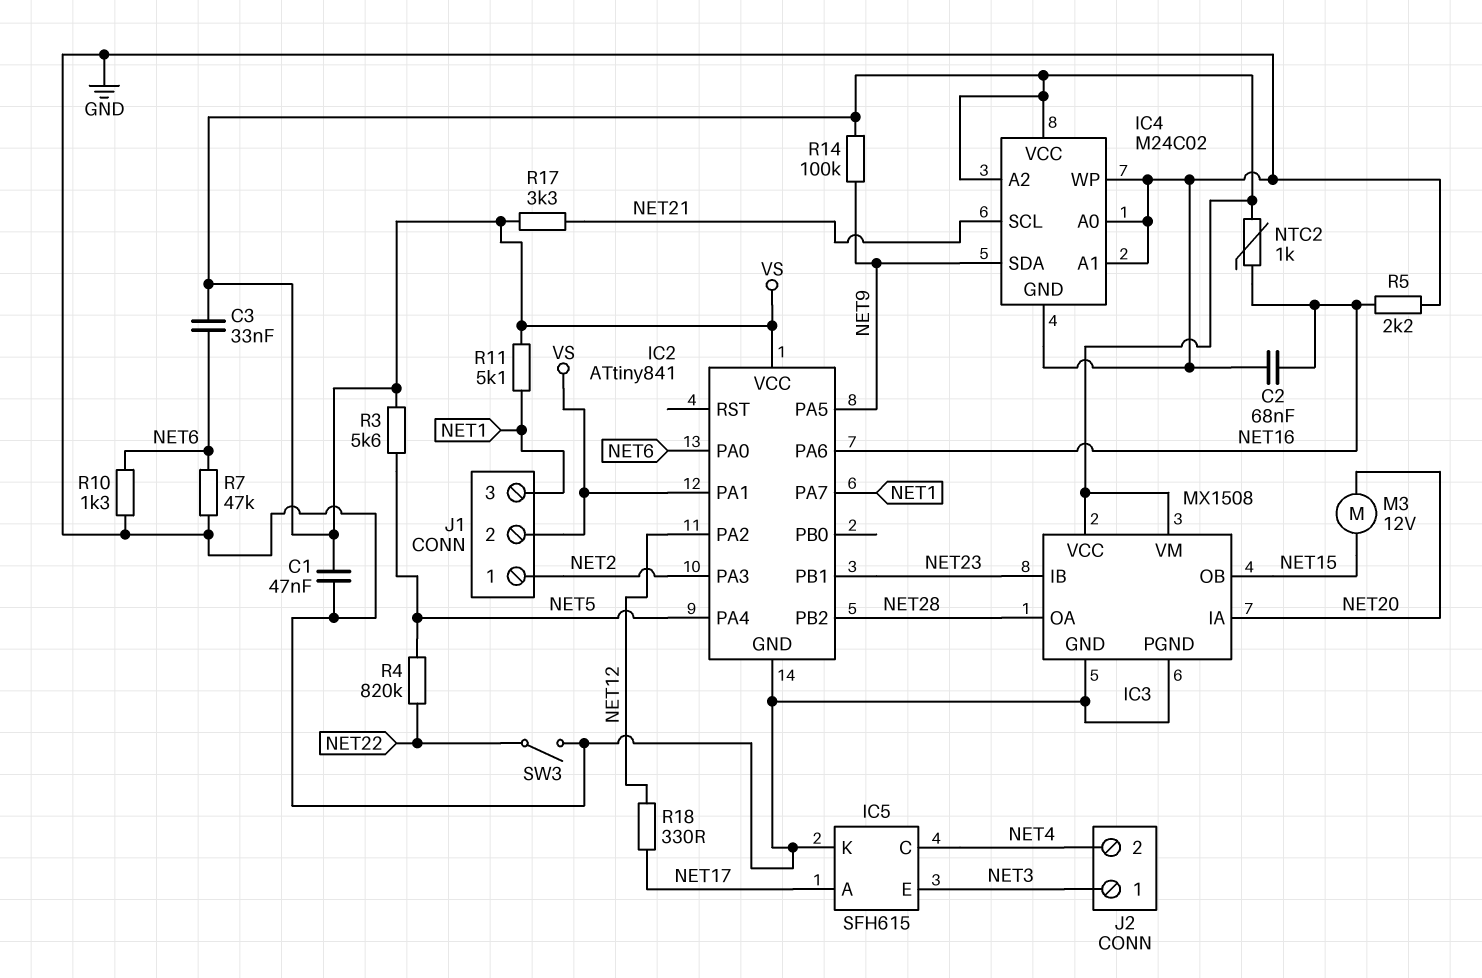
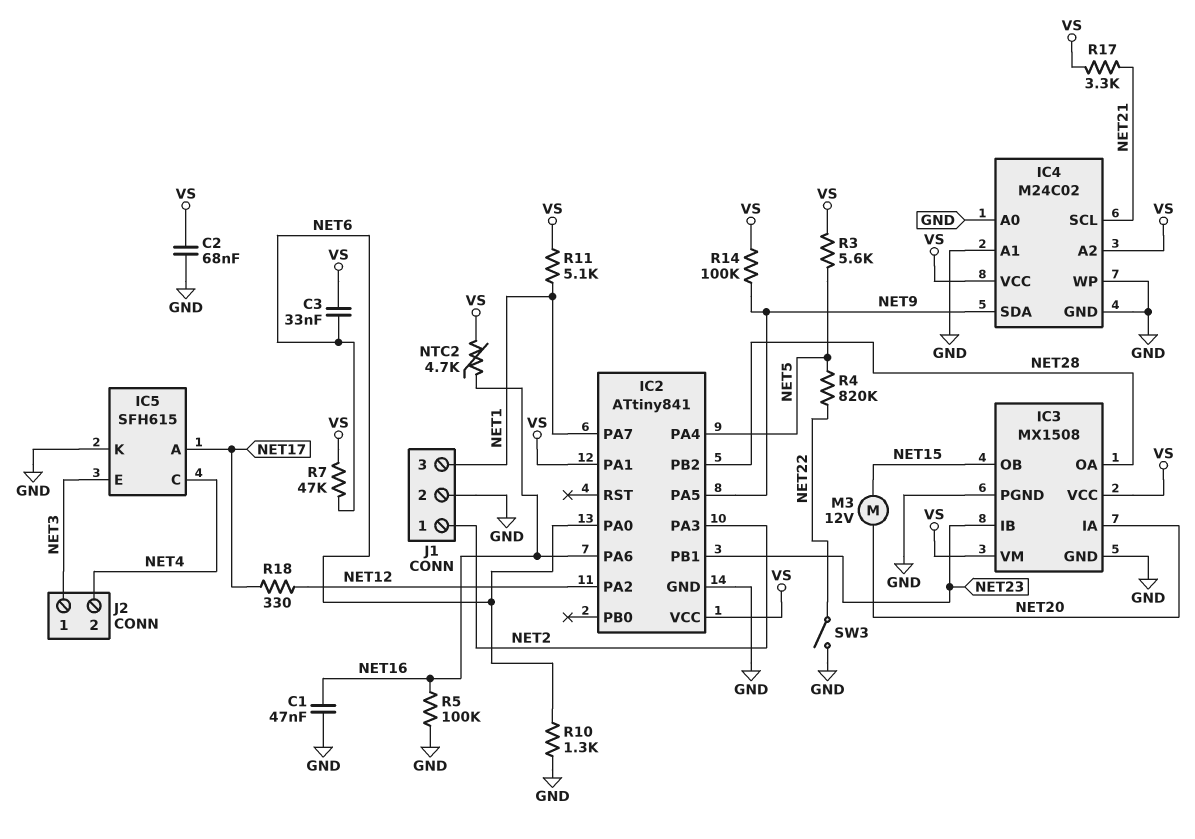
C1: 47nF (GND, VS) -> 47nF (GND, NET16)
C2: 68nF (GND, NET16) -> 68nF (GND, VS)
J1 pin 2: VS -> GND
NTC2: 1k (NET16, VS) -> 4.7k (NET16, VS)
R5: 2.2k (GND, NET16) -> 100k (GND, NET16)
R7: 47k (GND, NET6) -> 47k (NET6, VS)

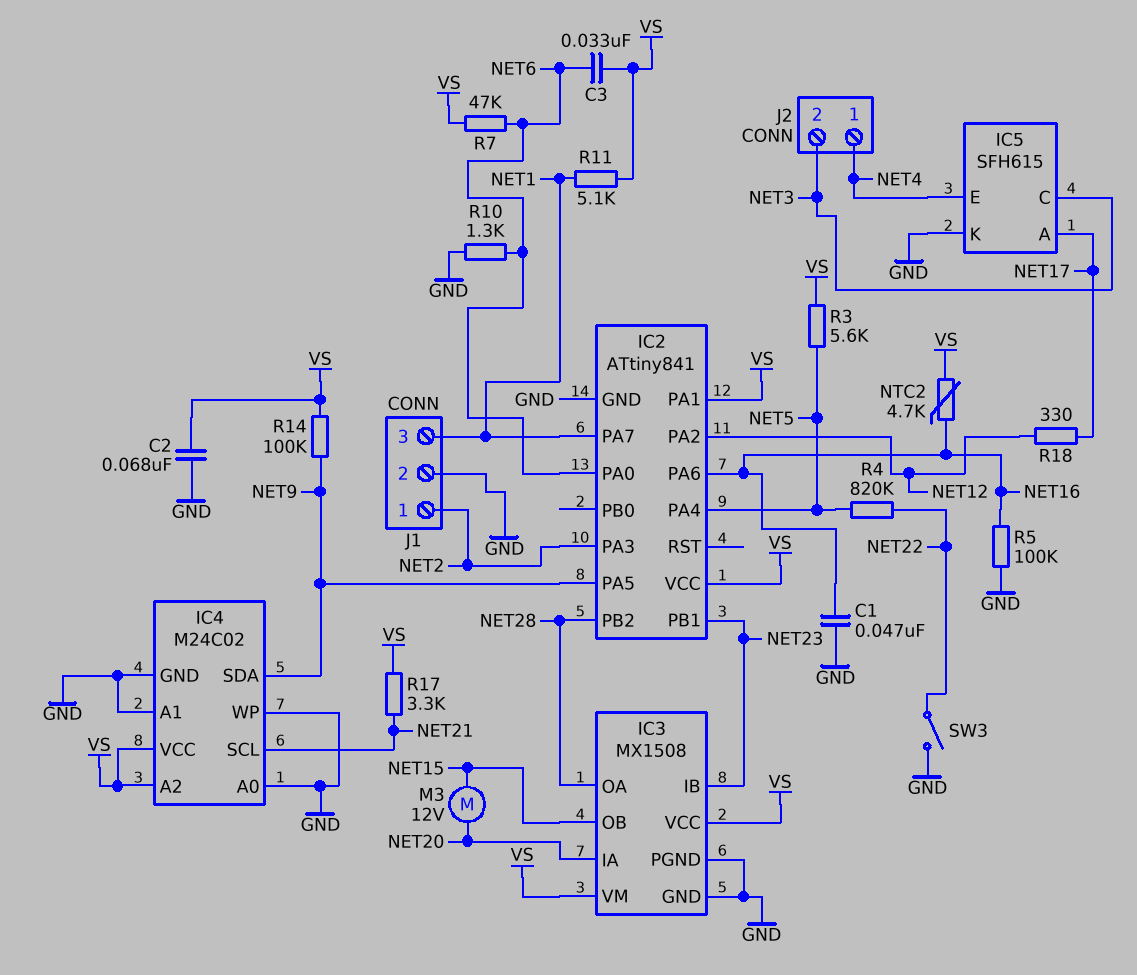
IC5 pin C: NET4 -> NET3
IC5 pin E: NET3 -> NET4
J2 pin 1: NET3 -> NET4
J2 pin 2: NET4 -> NET3

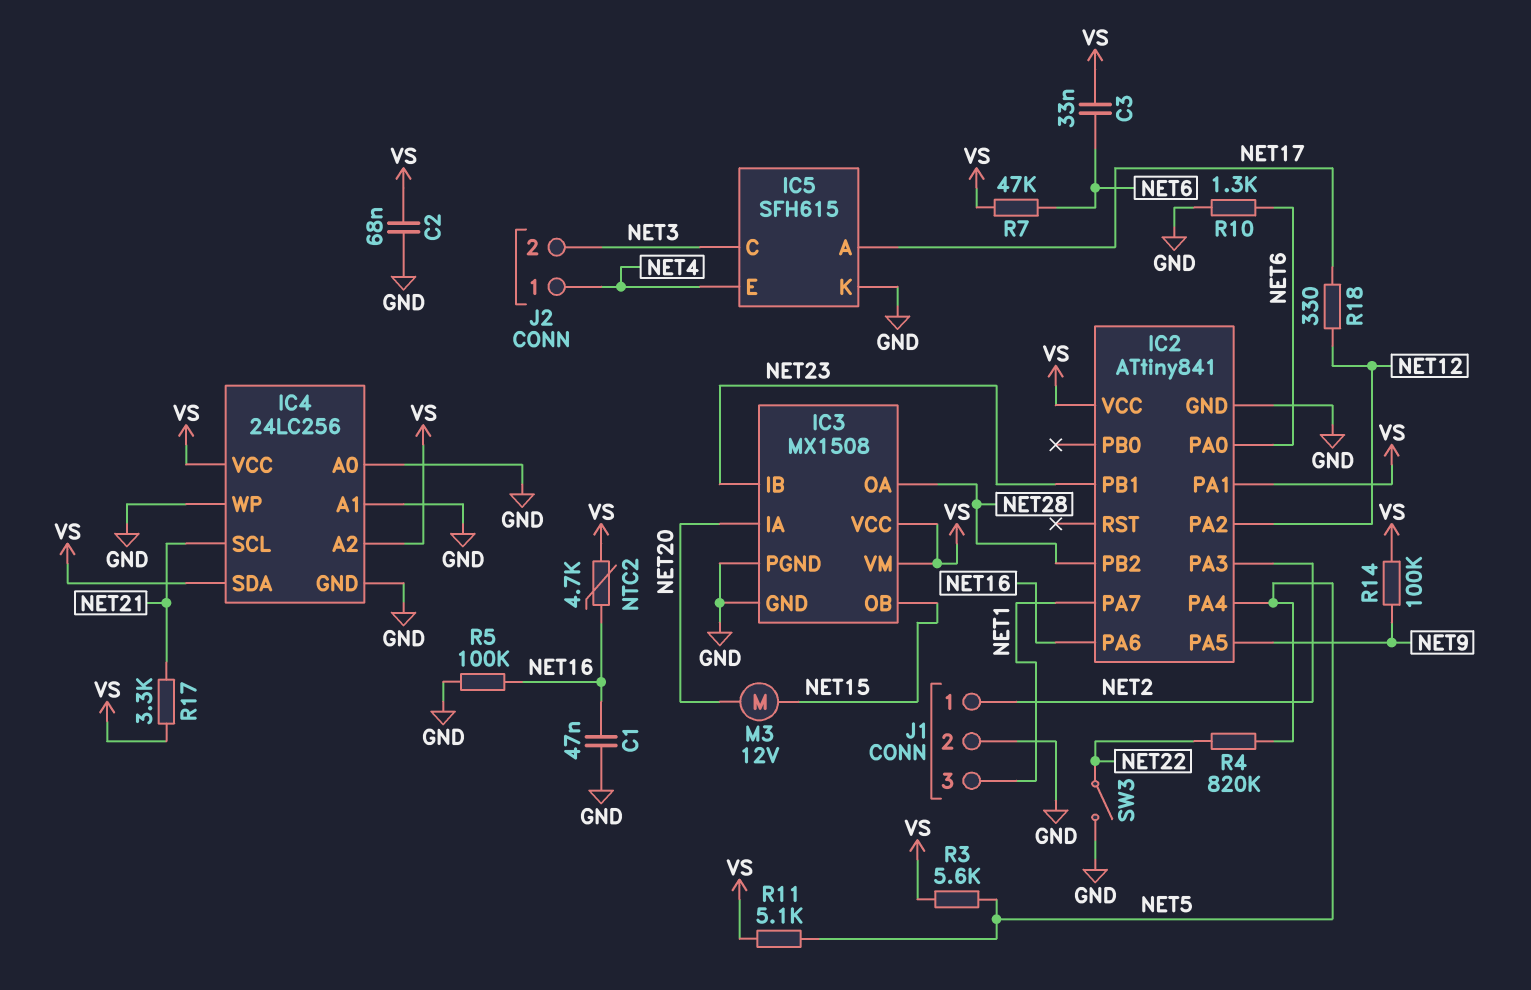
IC4: M24C02 -> 24LC256
IC4 pin SDA: NET9 -> VS
R11: 5.1k (NET1, VS) -> 5.1k (NET5, VS)

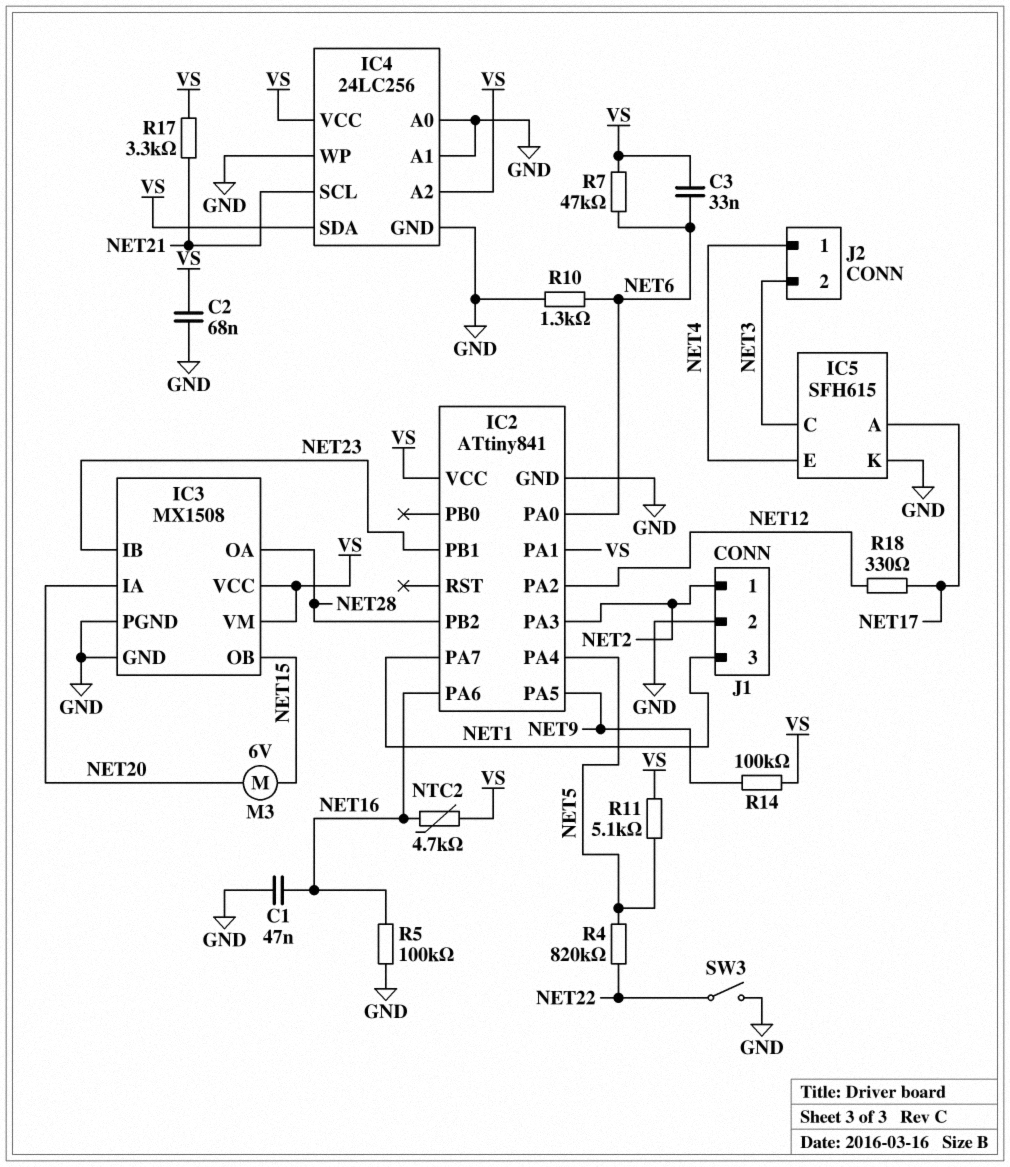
M3: motor 12V (NET15, NET20) -> motor 6V (NET15, NET20)
R3: 5.6k (NET5, VS) -> none

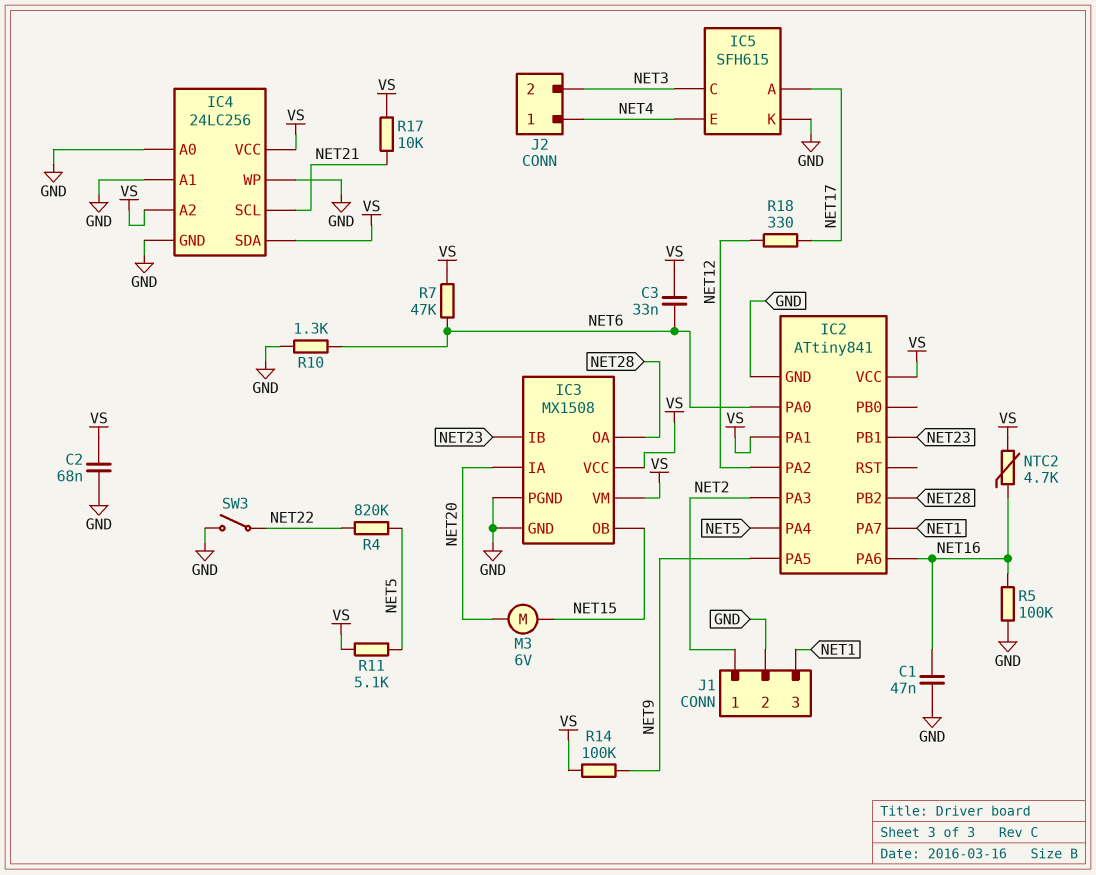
R17: 3.3k (NET21, VS) -> 10k (NET21, VS)

